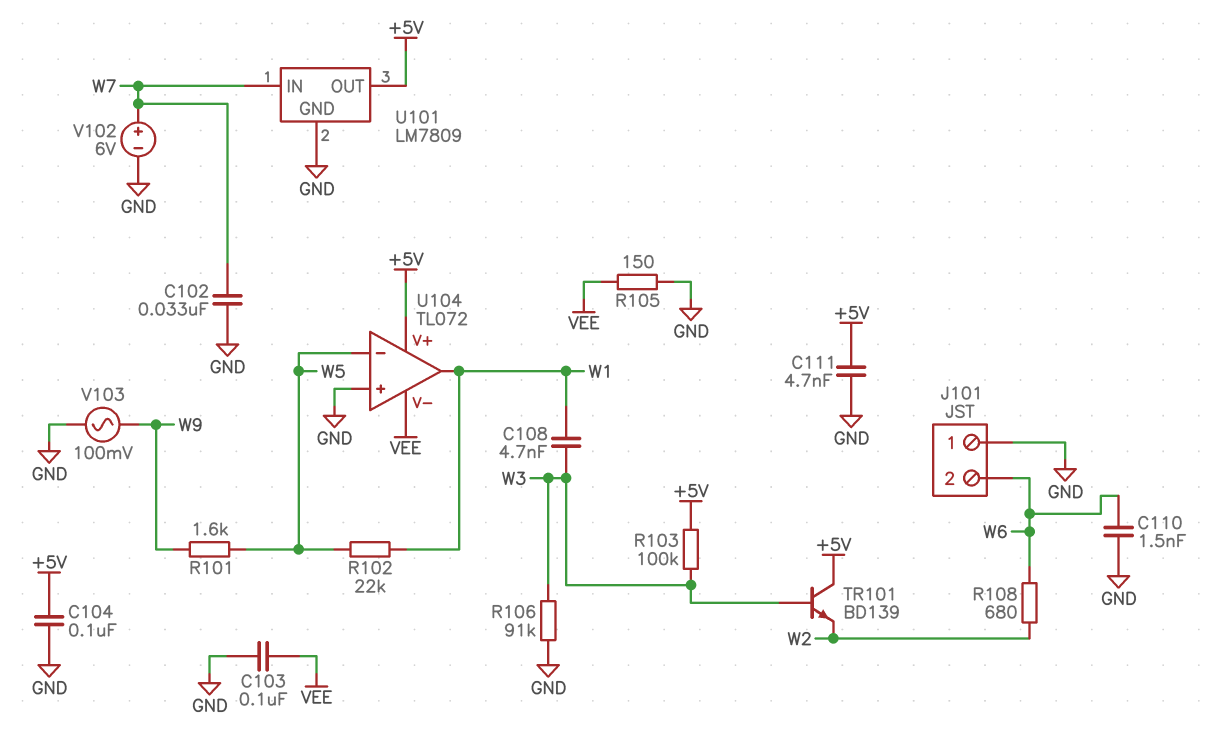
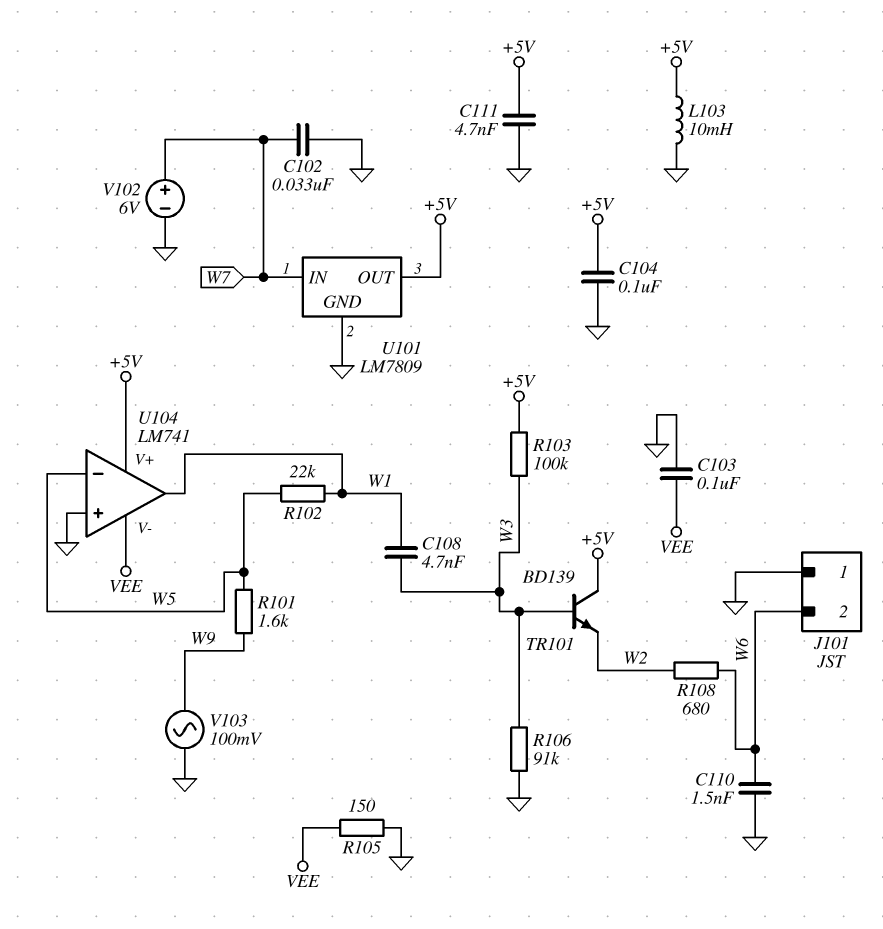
L103: none -> 10mH (+5V, GND)
U104: TL072 -> LM741

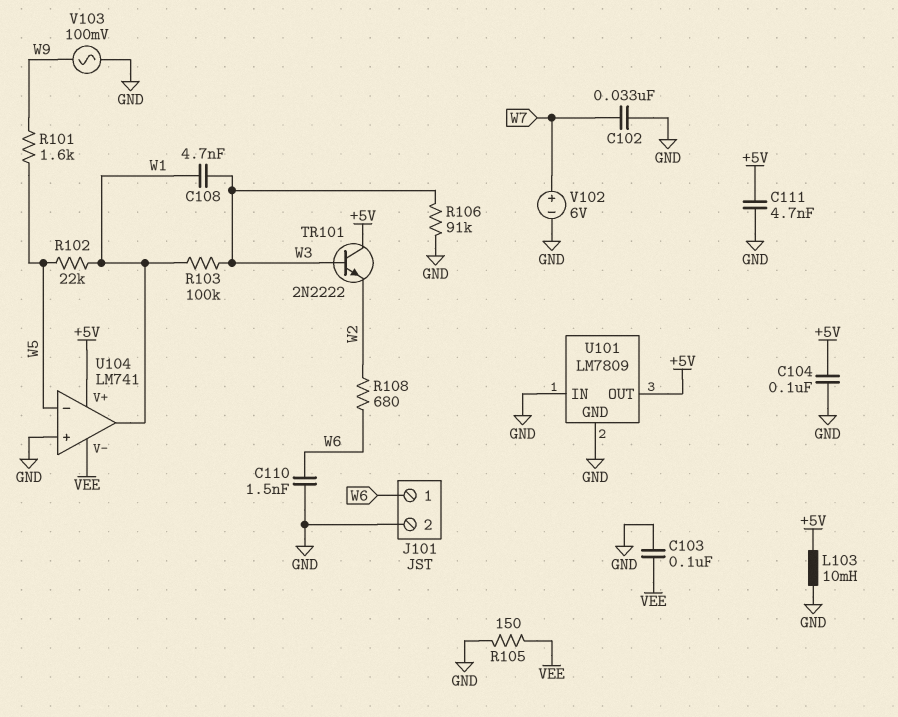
J101 pin 1: GND -> W6
J101 pin 2: W6 -> GND
R103: 100k (+5V, W3) -> 100k (W1, W3)
TR101: NPN BD139 (B W3, C +5V, E W2) -> NPN 2N2222 (B W3, C +5V, E W2)
U101 pin IN: W7 -> GND

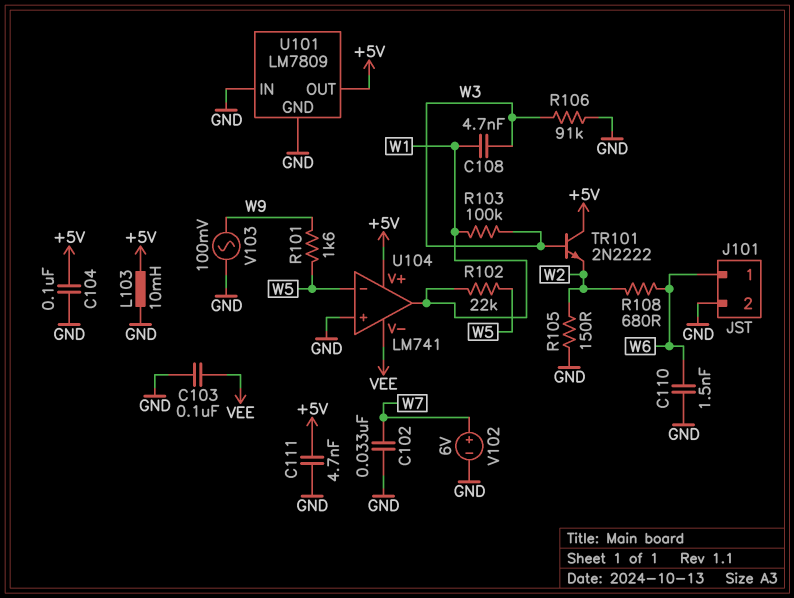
R105: 150 (GND, VEE) -> 150 (GND, W2)

